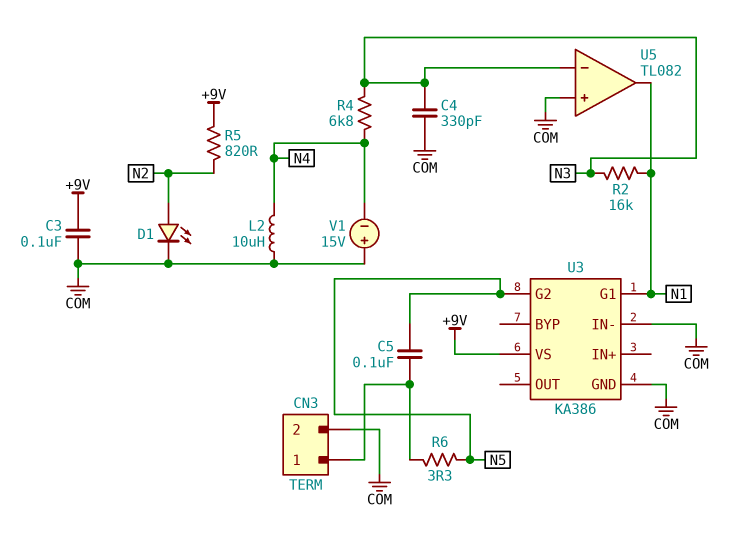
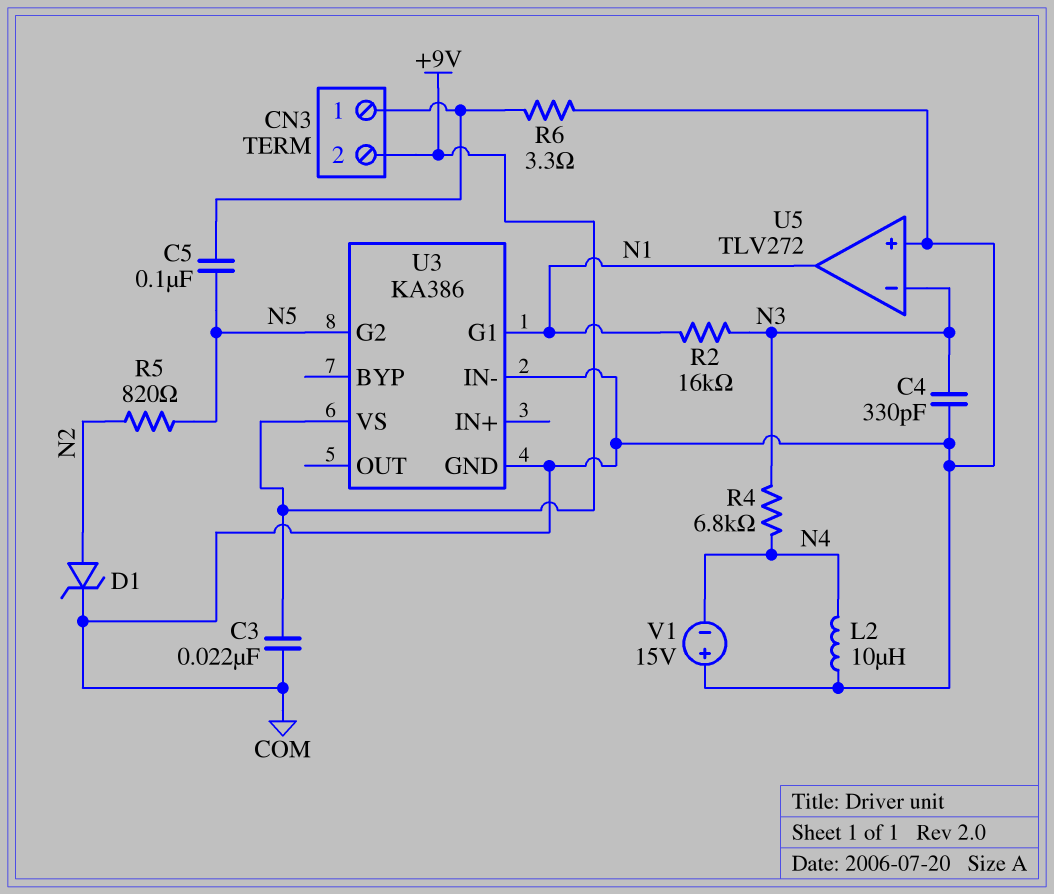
C3: 100nF (+9V, COM) -> 22nF (+9V, COM)
CN3 pin 2: COM -> +9V
D1: LED (A N2, K COM) -> zener (A N2, K COM)
R5: 820 (+9V, N2) -> 820 (N2, N5)
R6: 3.3 (CN3/1, N5) -> 3.3 (CN3/1, COM)
U5: TL082 -> TLV272

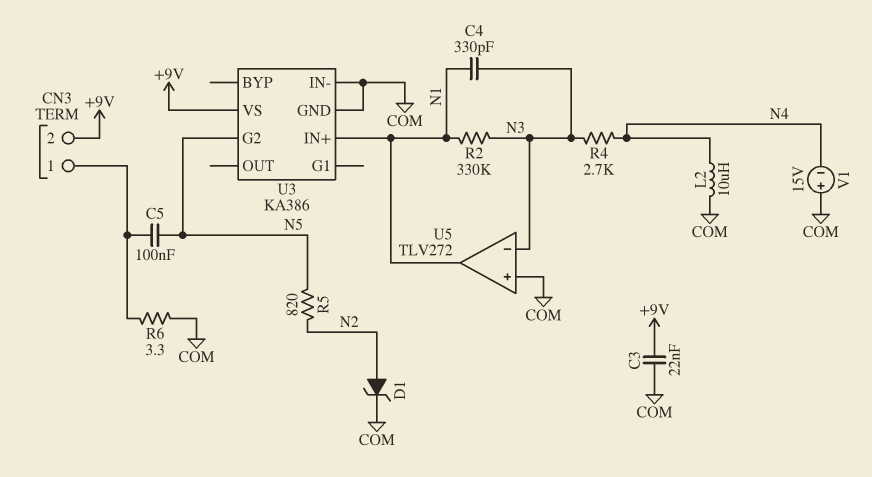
C4: 330pF (COM, N3) -> 330pF (N1, N3)
R2: 16k (N1, N3) -> 330k (N1, N3)
R4: 6.8k (N3, N4) -> 2.7k (N3, N4)
U3 pin G1: N1 -> none
U3 pin IN+: none -> N1

